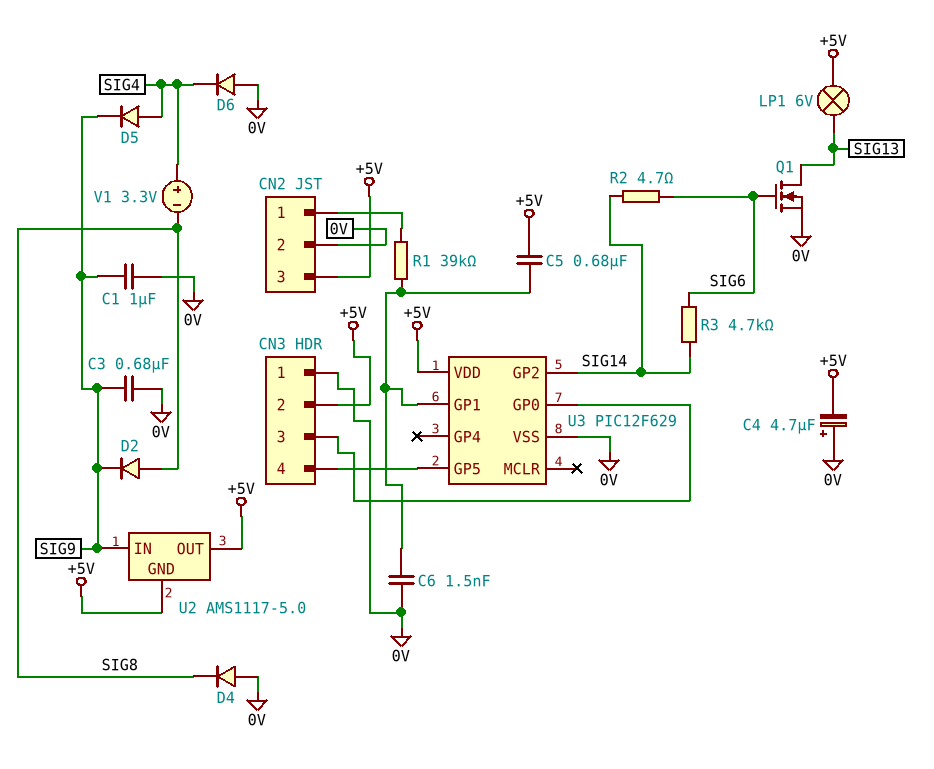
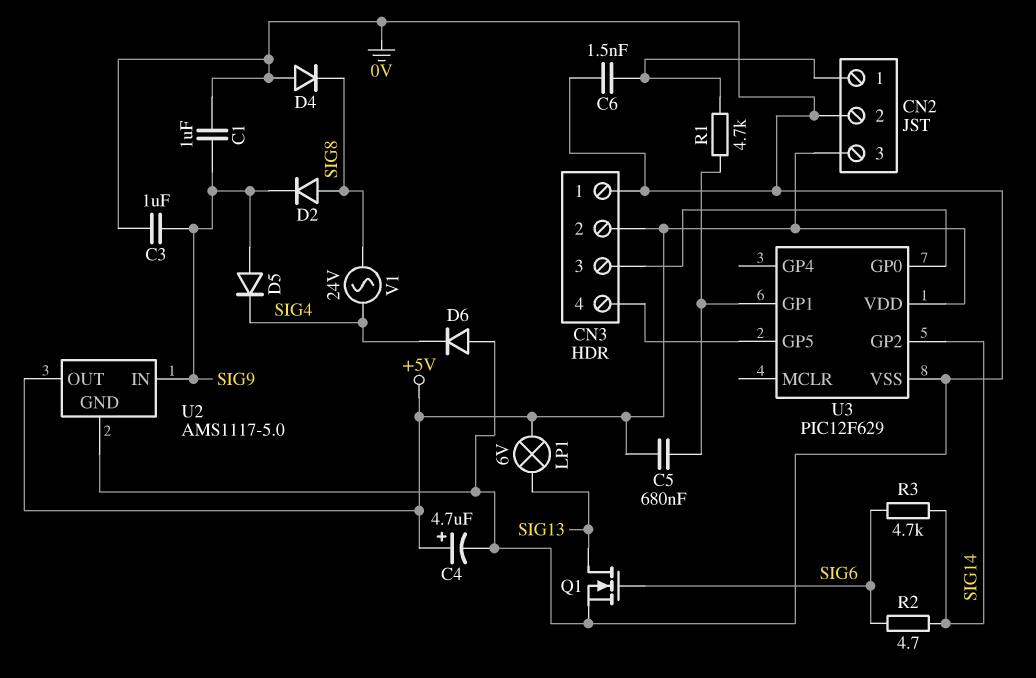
C3: 680nF (0V, SIG9) -> 1uF (0V, SIG9)
C4: 4.7uF (plus 0V, minus +5V) -> 4.7uF (plus +5V, minus 0V)
C6: 1.5nF (0V, U3/GP1) -> 1.5nF (0V, CN2/1)
D5: diode (A SIG4, K SIG9) -> diode (A SIG9, K SIG4)
R1: 39k (CN2/1, U3/GP1) -> 4.7k (CN2/1, U3/GP1)
U2 pin GND: +5V -> 0V
V1: 3.3V (plus SIG4, minus SIG8) -> AC 24V (SIG4, SIG8)

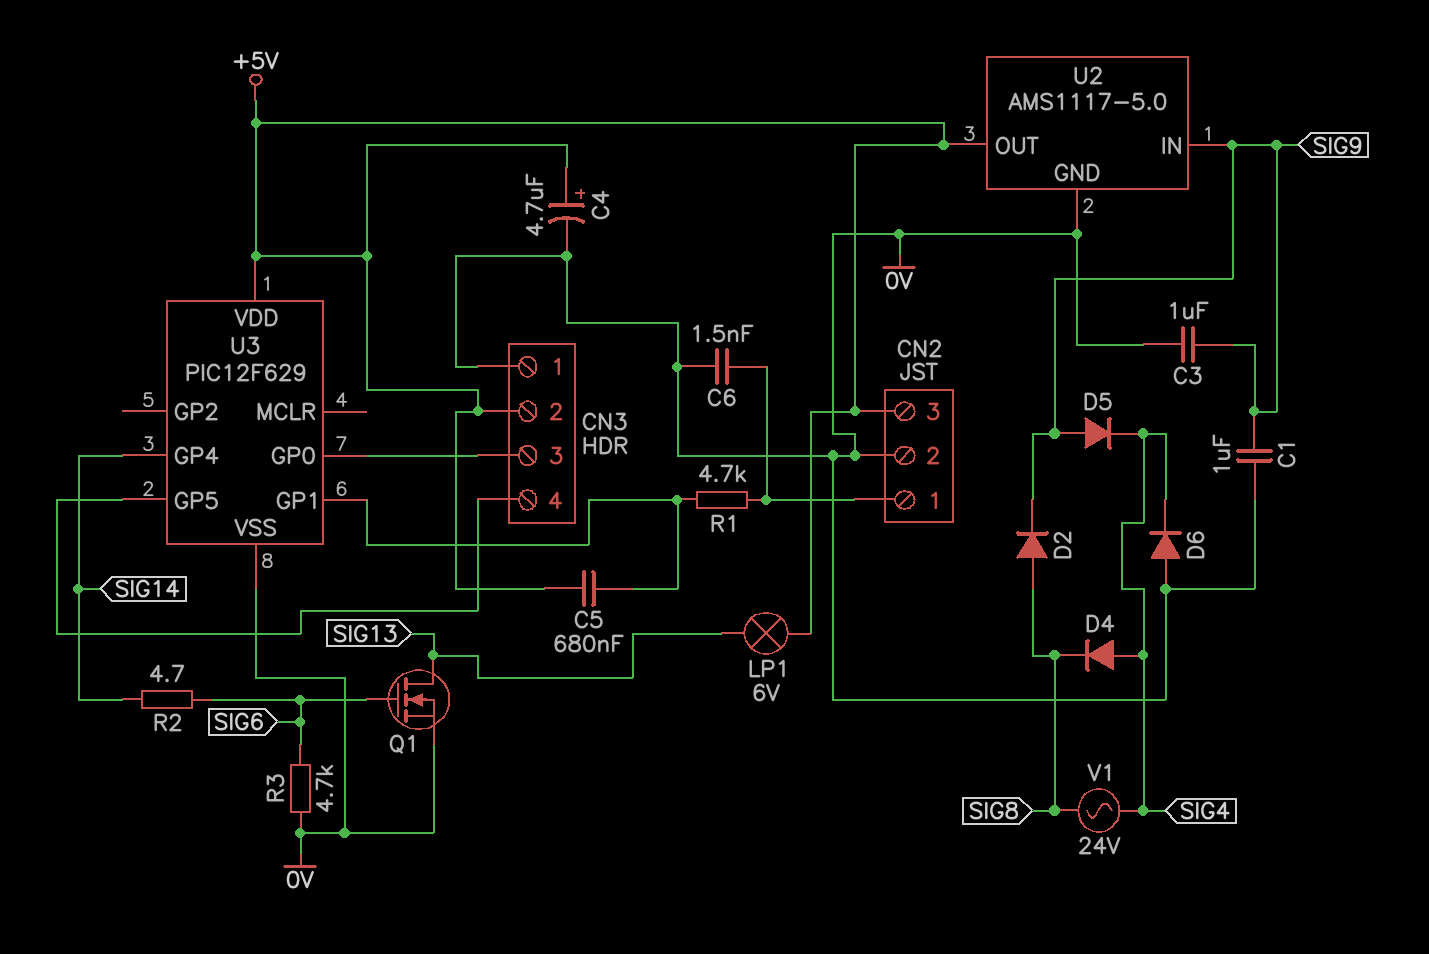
D4: diode (A 0V, K SIG8) -> diode (A SIG4, K SIG8)
R3: 4.7k (SIG6, SIG14) -> 4.7k (0V, SIG6)
U3 pin GP2: SIG14 -> none
U3 pin GP4: none -> SIG14

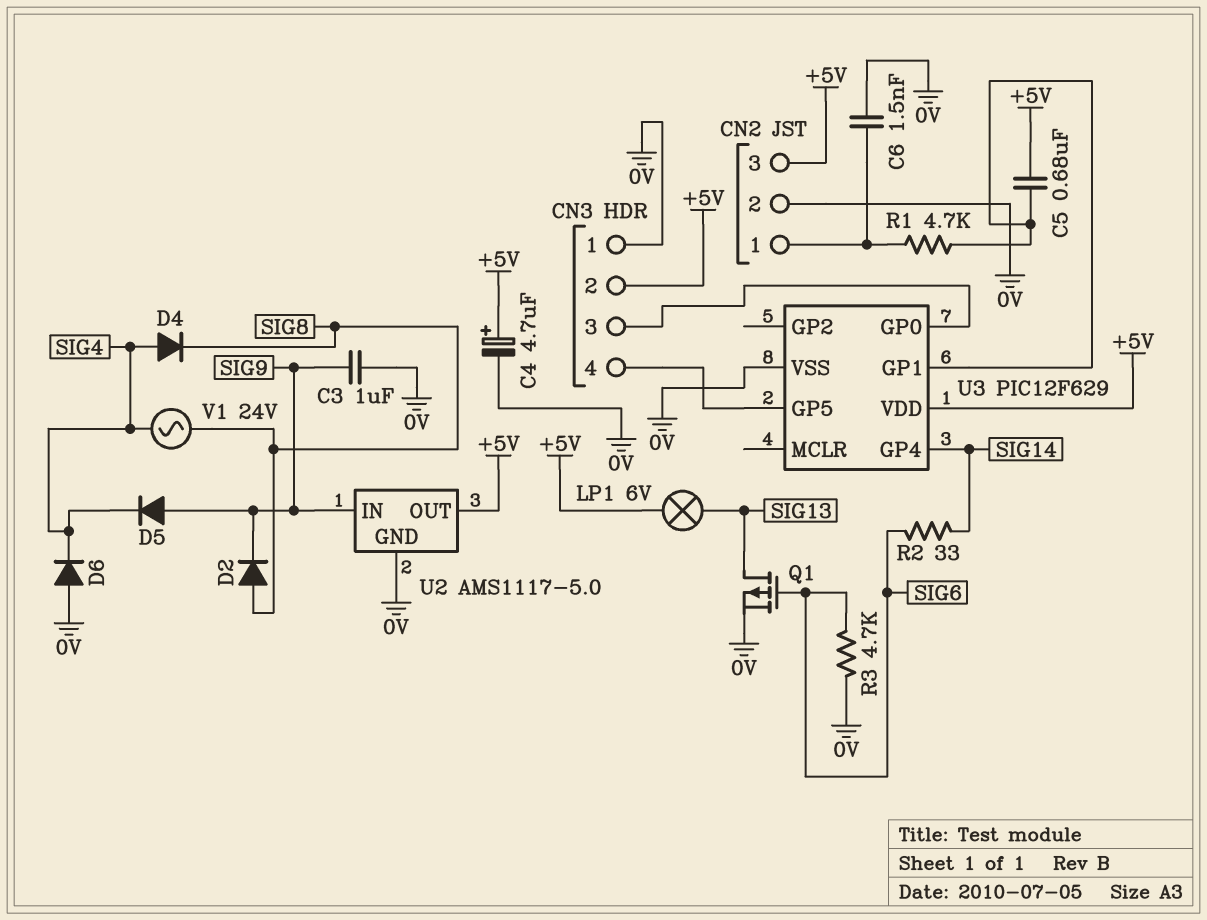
C1: 1uF (0V, SIG9) -> none
Q1: NMOS (G SIG6, D SIG13, S 0V) -> PMOS (G SIG6, D SIG13, S 0V)
R2: 4.7 (SIG6, SIG14) -> 33 (SIG6, SIG14)

